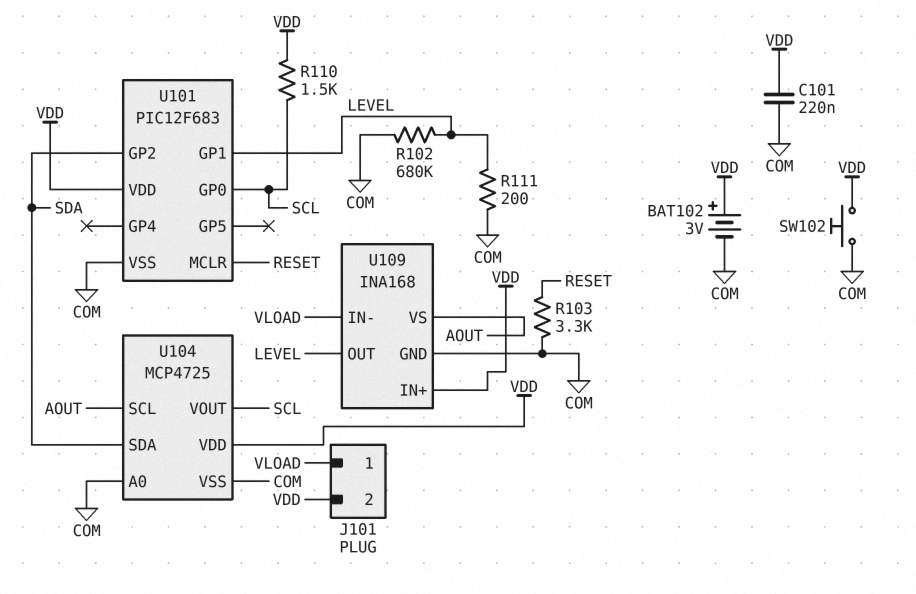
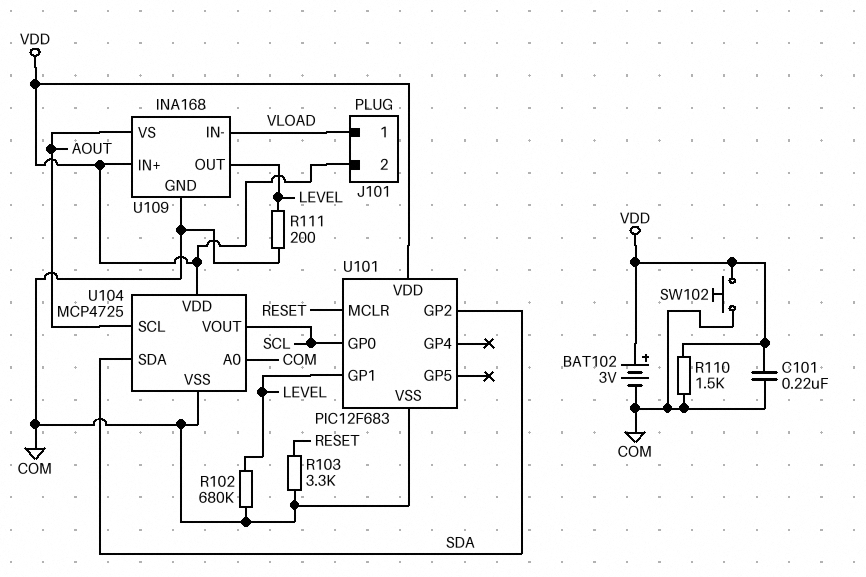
R110: 1.5k (SCL, VDD) -> 1.5k (COM, VDD)

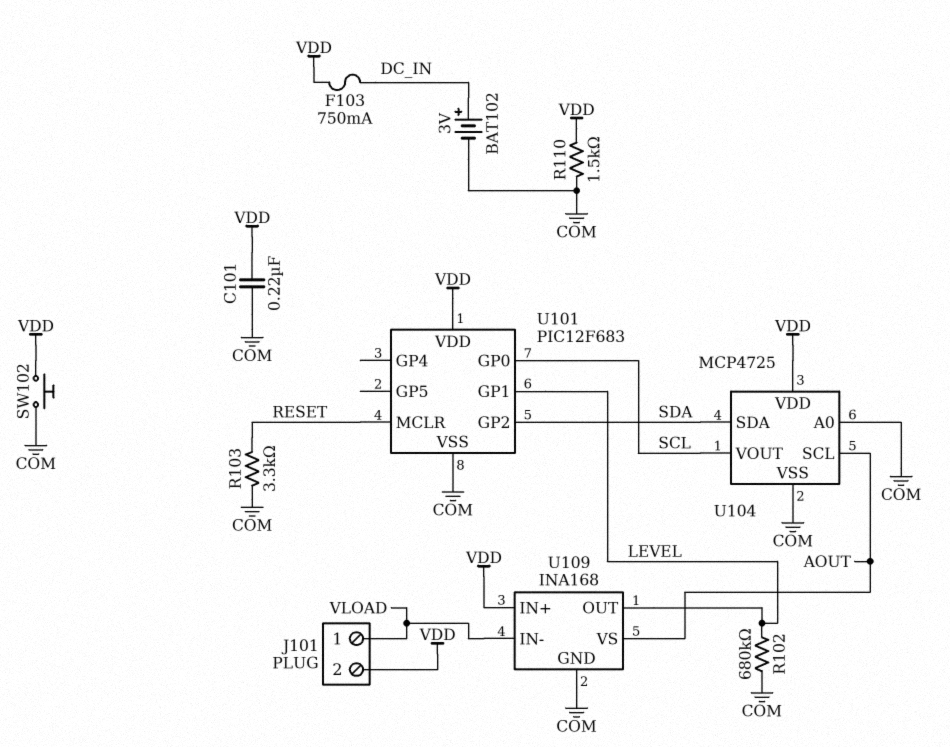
BAT102: 3V (plus VDD, minus COM) -> 3V (plus DC_IN, minus COM)
F103: none -> 750mA (DC_IN, VDD)
R111: 200 (COM, LEVEL) -> none

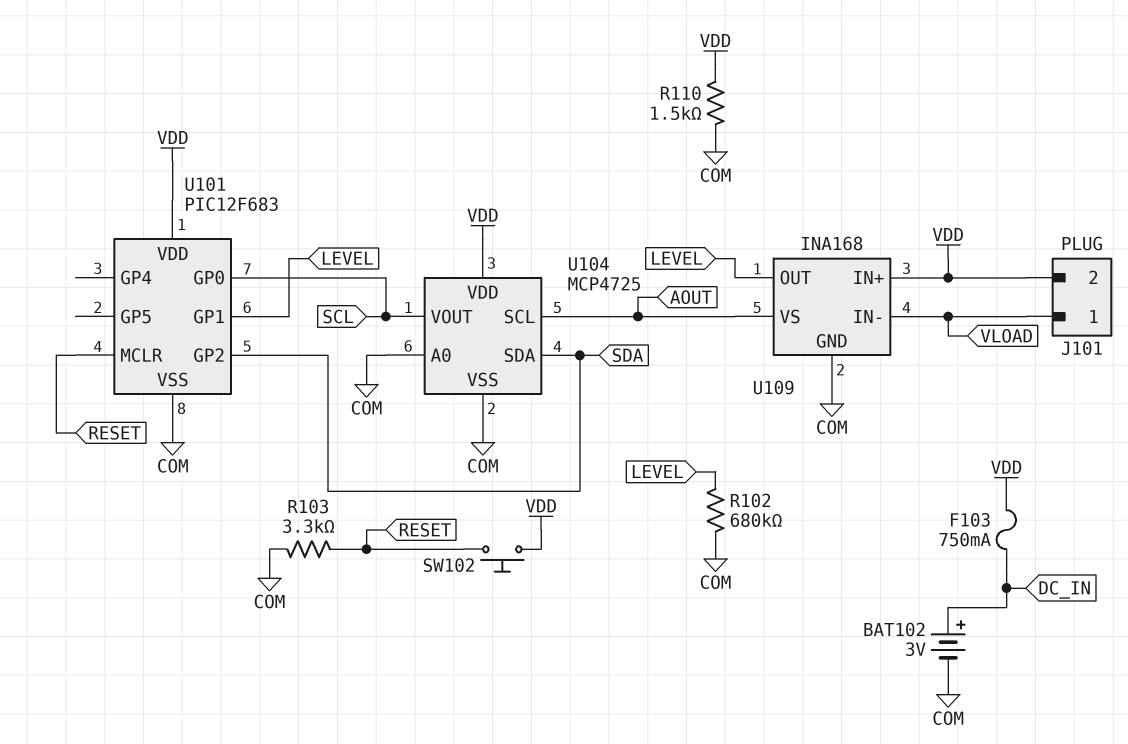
C101: 220nF (COM, VDD) -> none
SW102: button (COM, VDD) -> button (RESET, VDD)

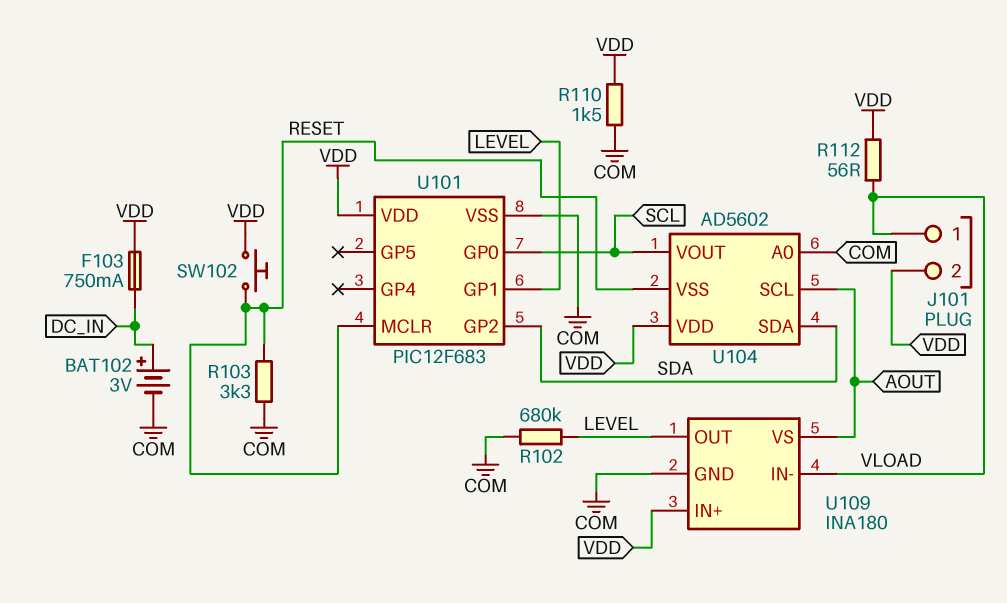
R112: none -> 56 (VDD, VLOAD)
U104: MCP4725 -> AD5602
U104 pin VSS: COM -> RESET
U109: INA168 -> INA180

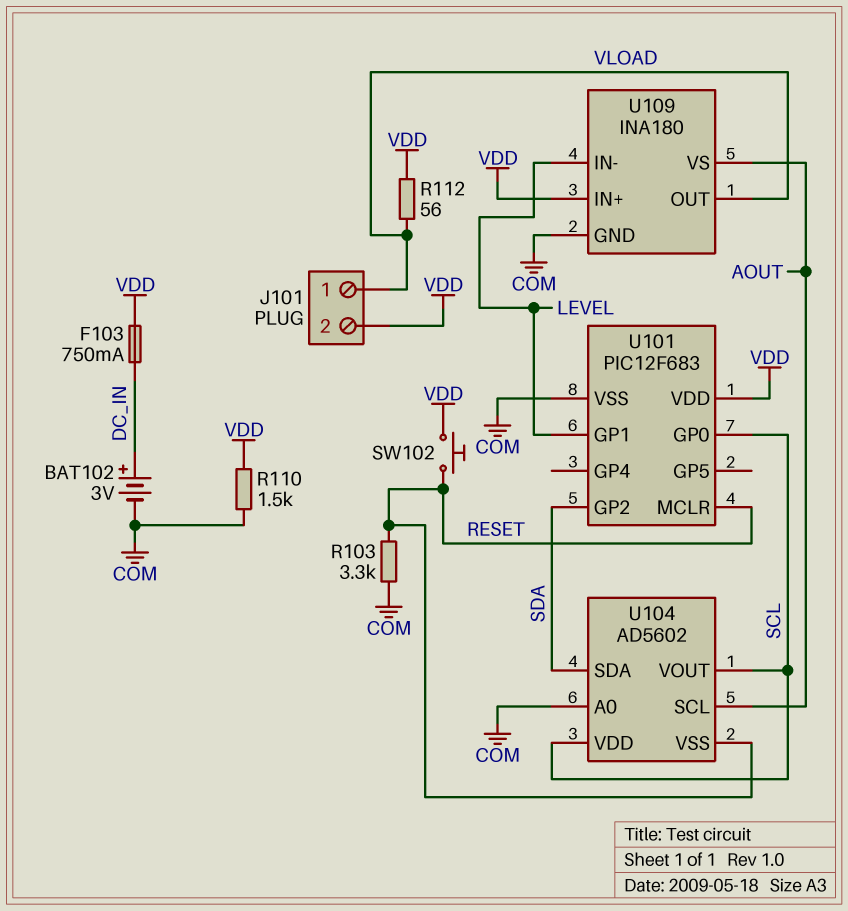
R102: 680k (COM, LEVEL) -> none
U104 pin VDD: VDD -> SCL
U109 pin IN-: VLOAD -> LEVEL
U109 pin OUT: LEVEL -> VLOAD

